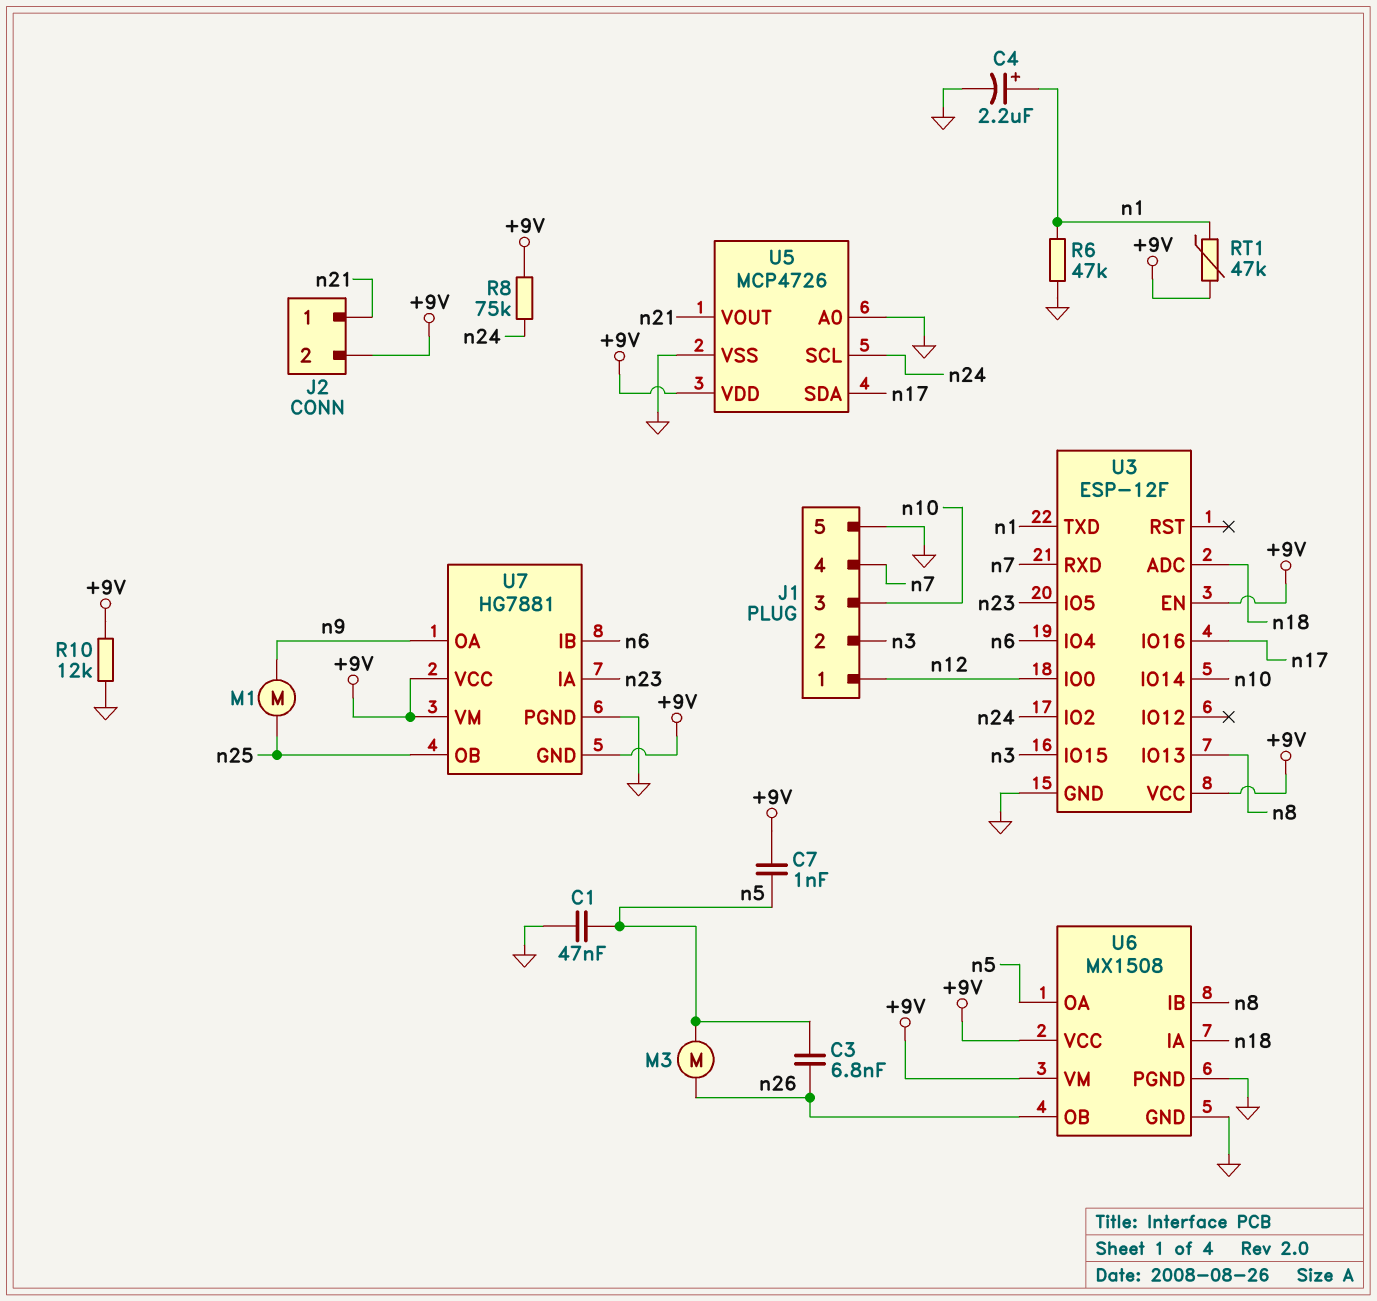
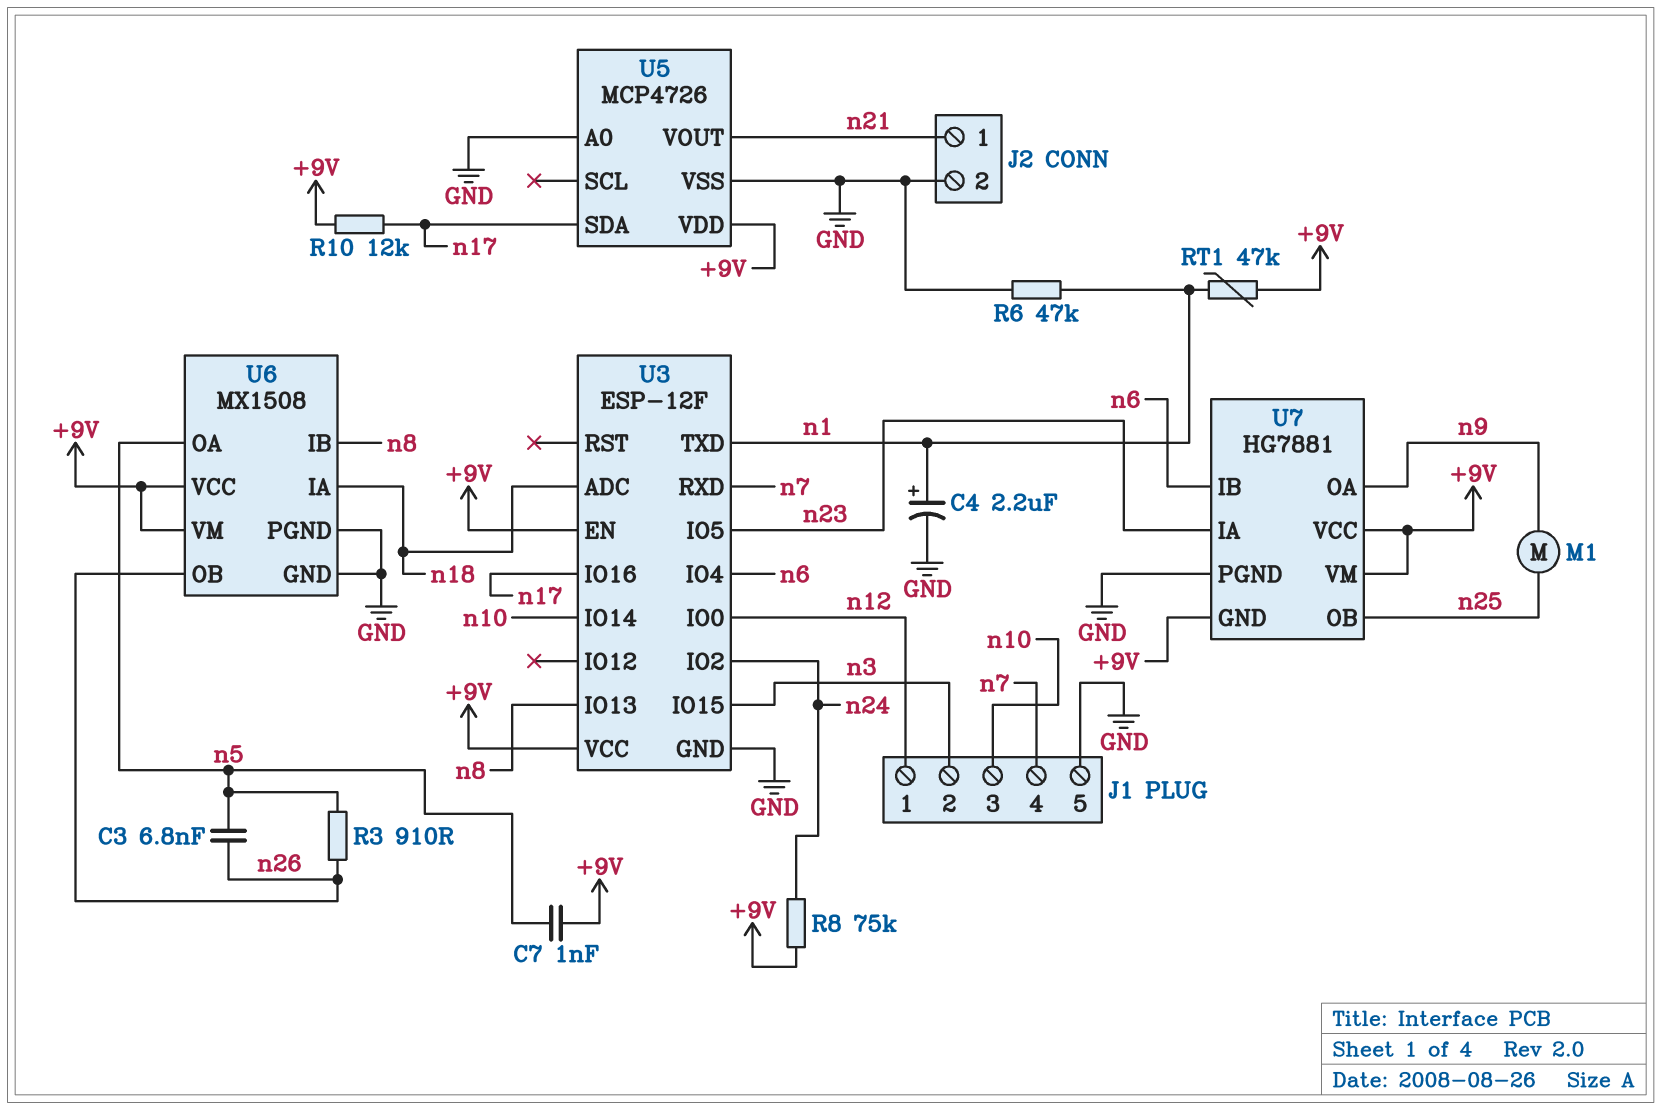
C1: 47nF (GND, n5) -> none
J2 pin 2: +9V -> GND
M3: motor (n5, n26) -> none
R3: none -> 910 (n5, n26)
R10: 12k (+9V, GND) -> 12k (+9V, n17)
U5 pin SCL: n24 -> none

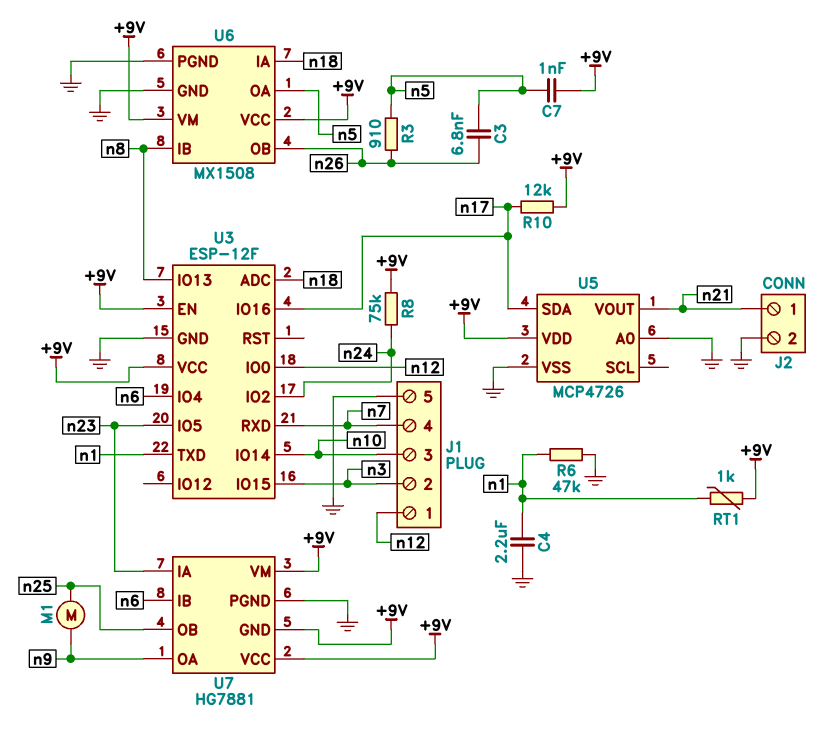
C4: 2.2uF (plus n1, minus GND) -> 2.2uF (GND, n1)
RT1: 47k (+9V, n1) -> 1k (+9V, n1)

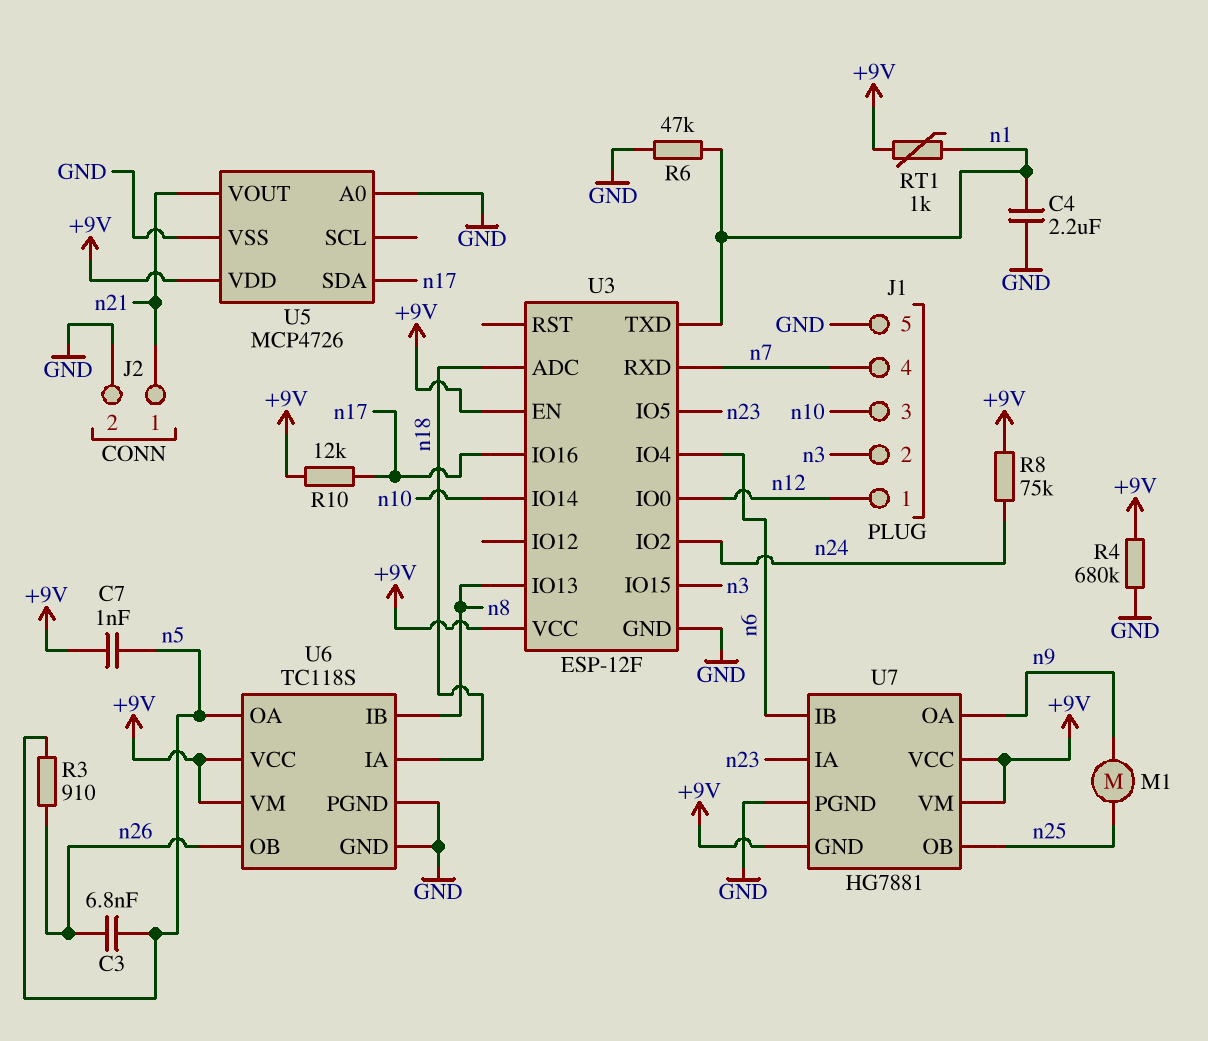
R4: none -> 680k (+9V, GND)
U6: MX1508 -> TC118S

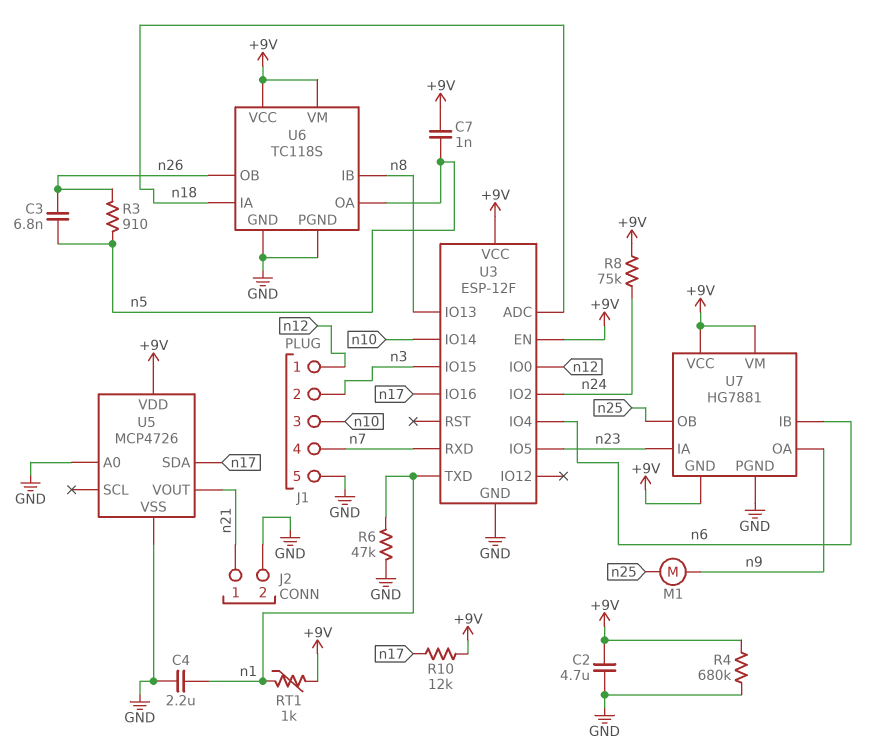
C2: none -> 4.7uF (+9V, GND)

